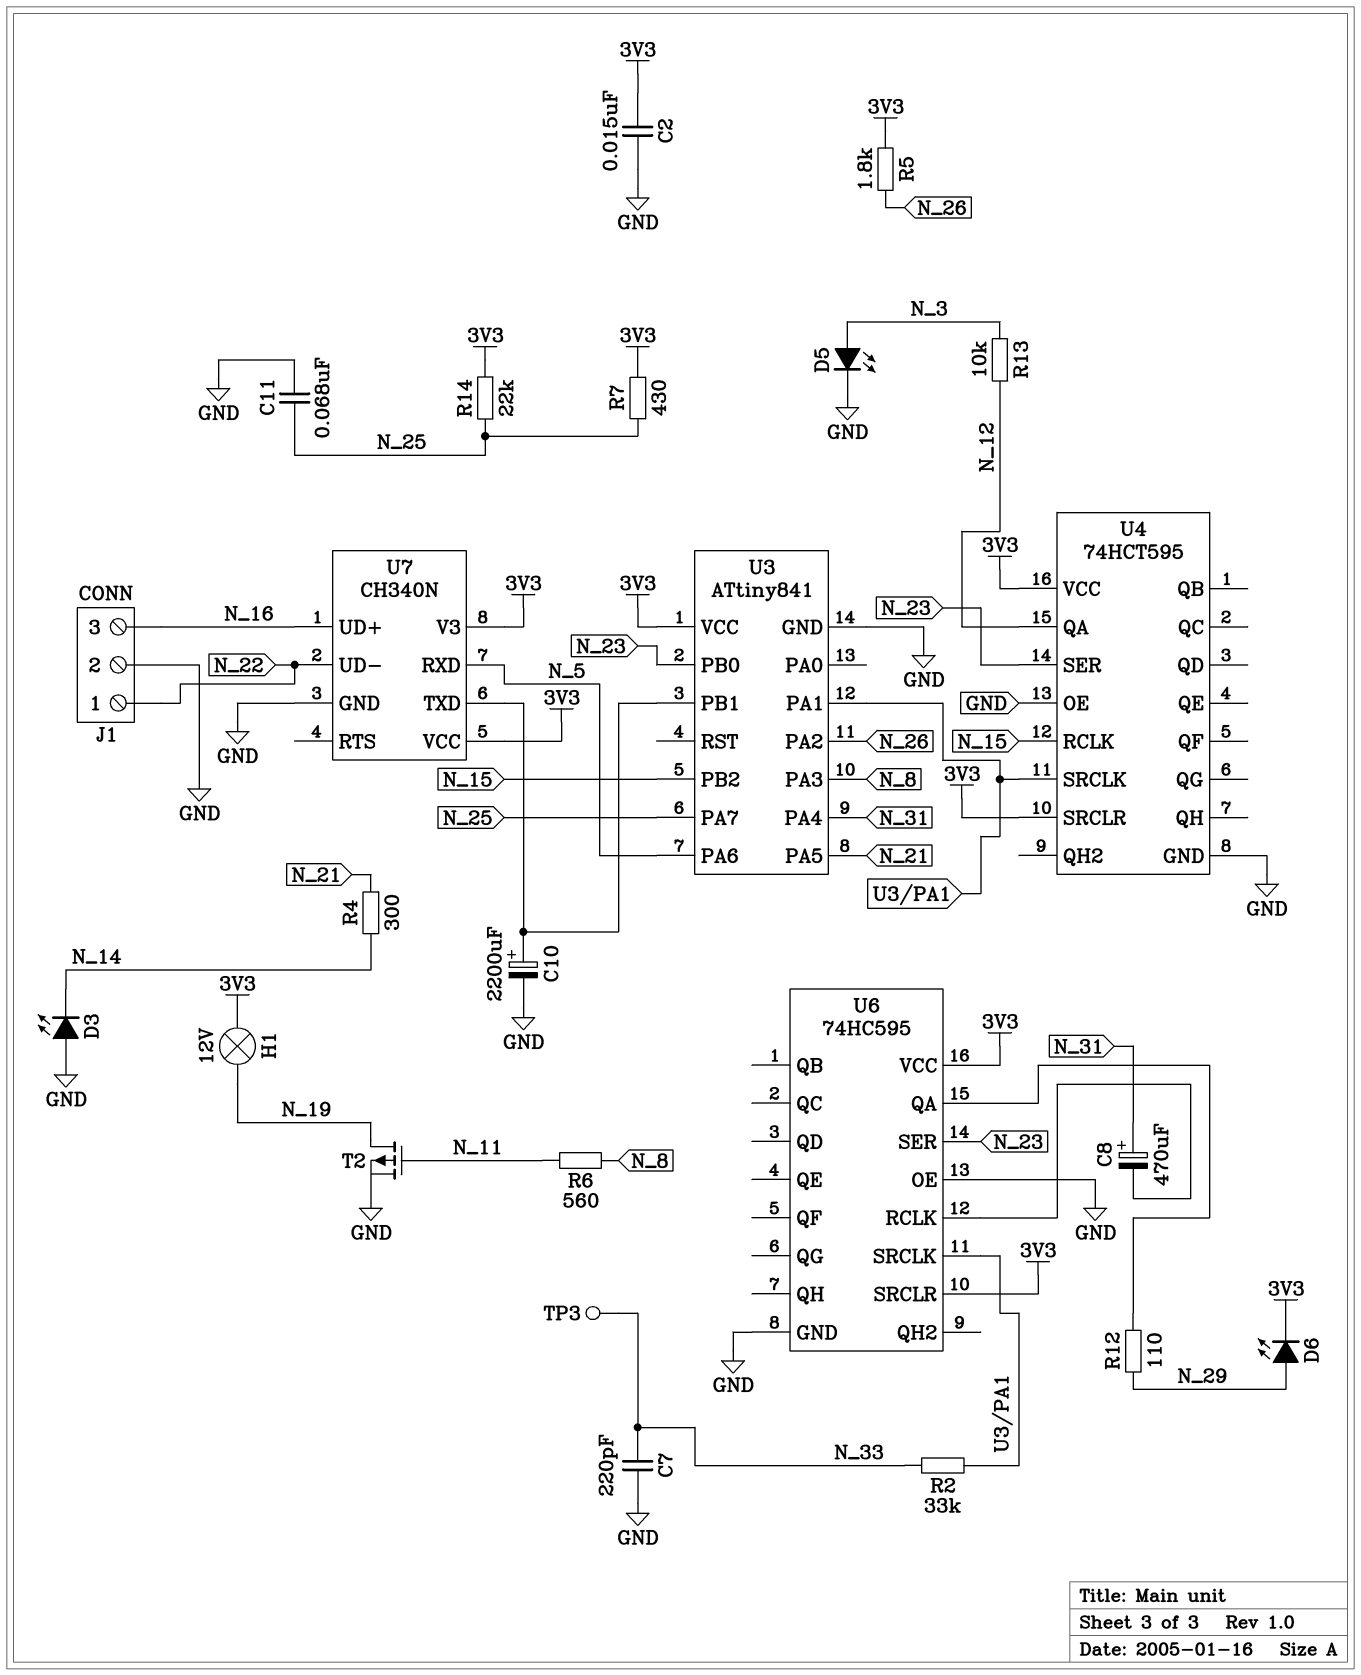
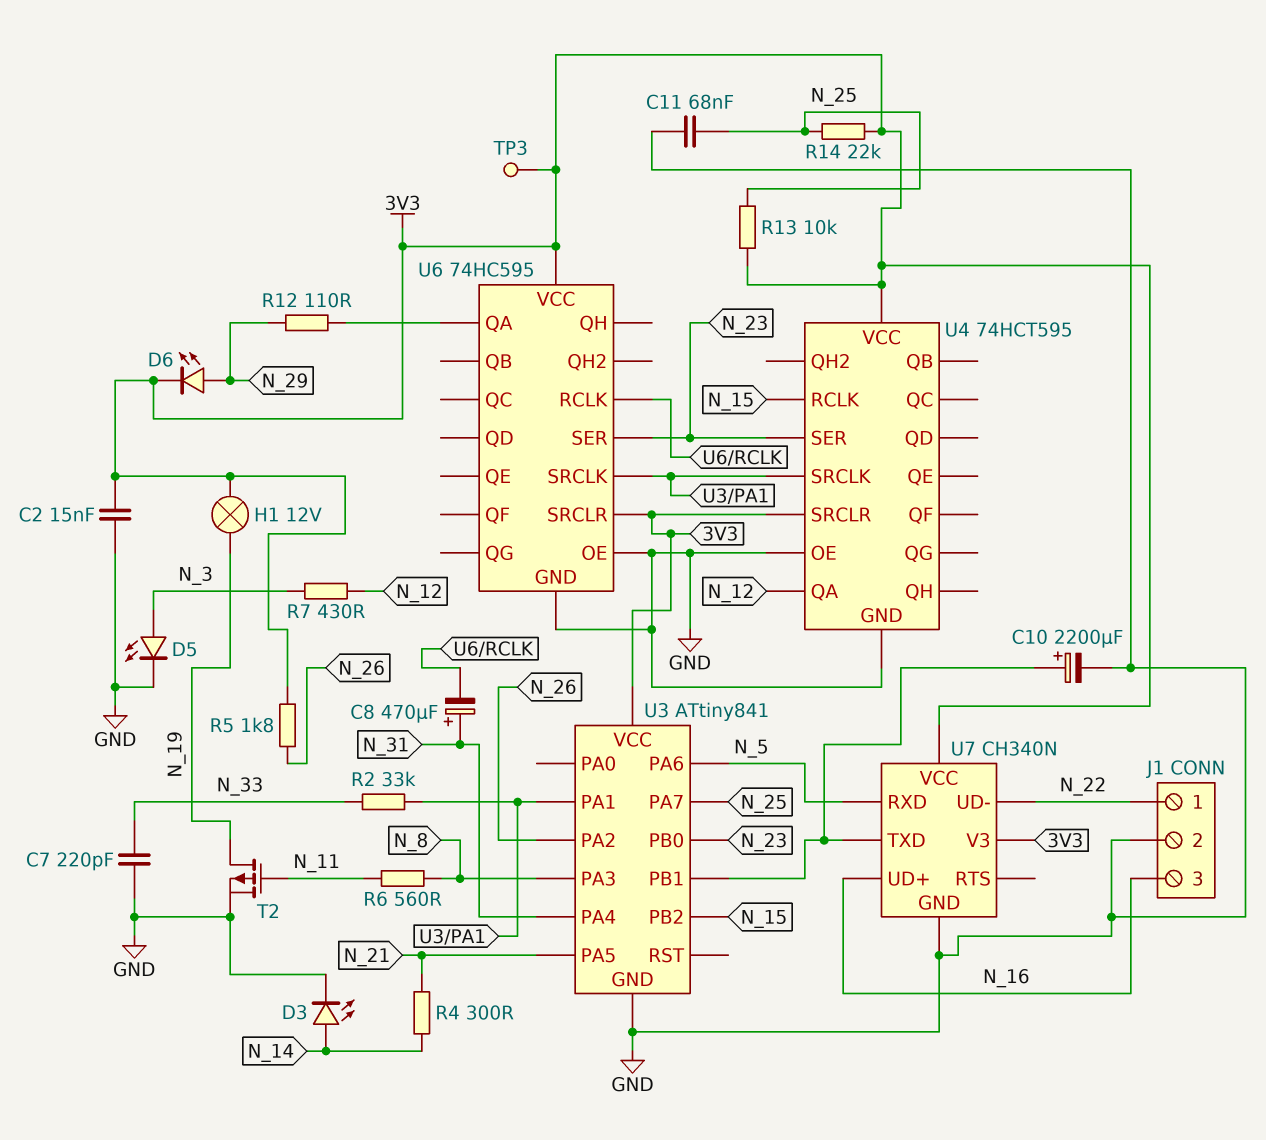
D3: LED (A GND, K N_14) -> LED (A N_14, K GND)
R7: 430 (3V3, N_25) -> 430 (N_3, N_12)
R13: 10k (N_3, N_12) -> 10k (3V3, N_25)
TP3: test point (N_33) -> test point (3V3)

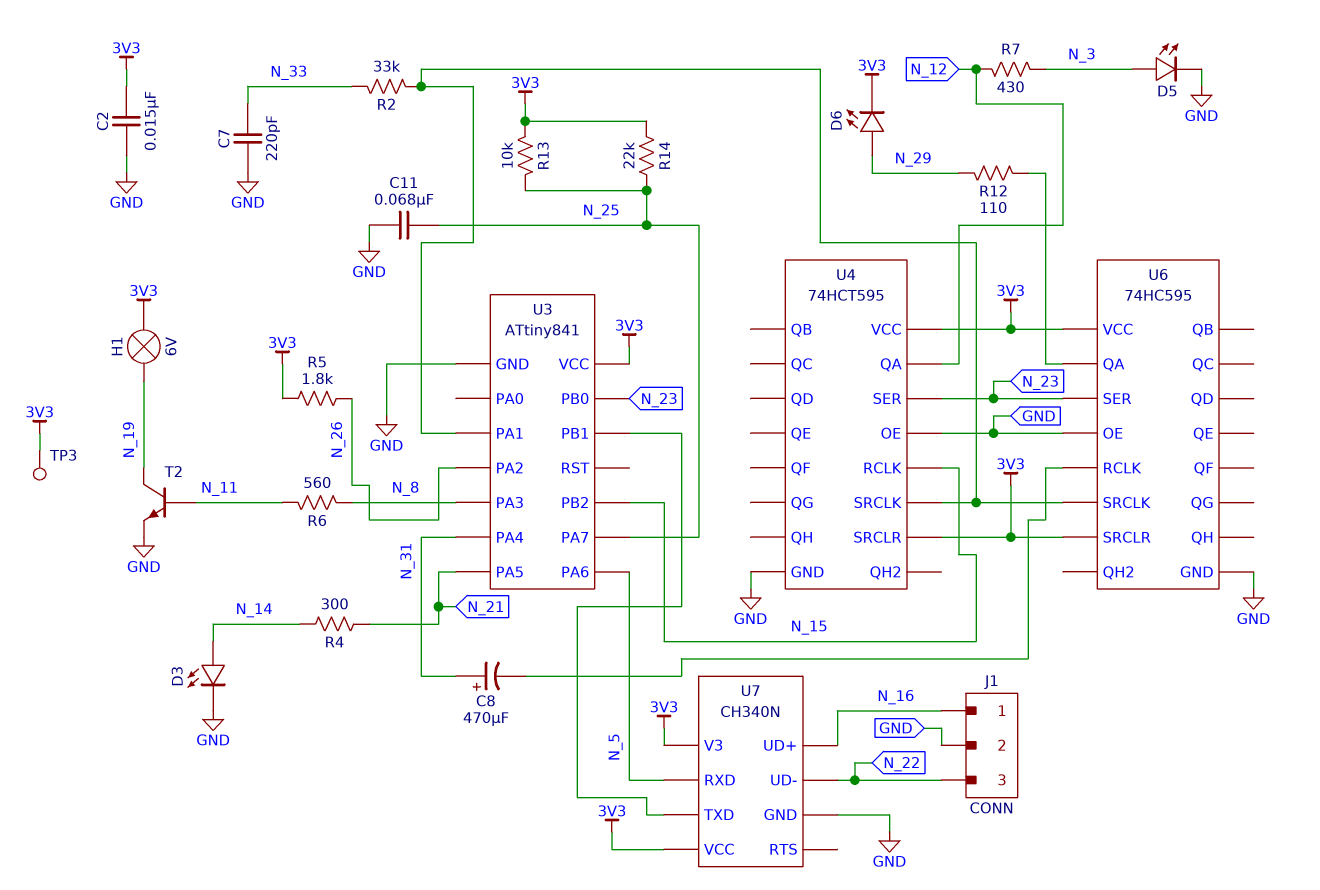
C10: 2200uF (plus U3/PB1, minus GND) -> none
H1: lamp 12V (3V3, N_19) -> lamp 6V (3V3, N_19)
J1 pin 1: N_22 -> N_16
J1 pin 3: N_16 -> N_22
T2: PMOS (G N_11, D N_19, S GND) -> NPN (B N_11, C N_19, E GND)

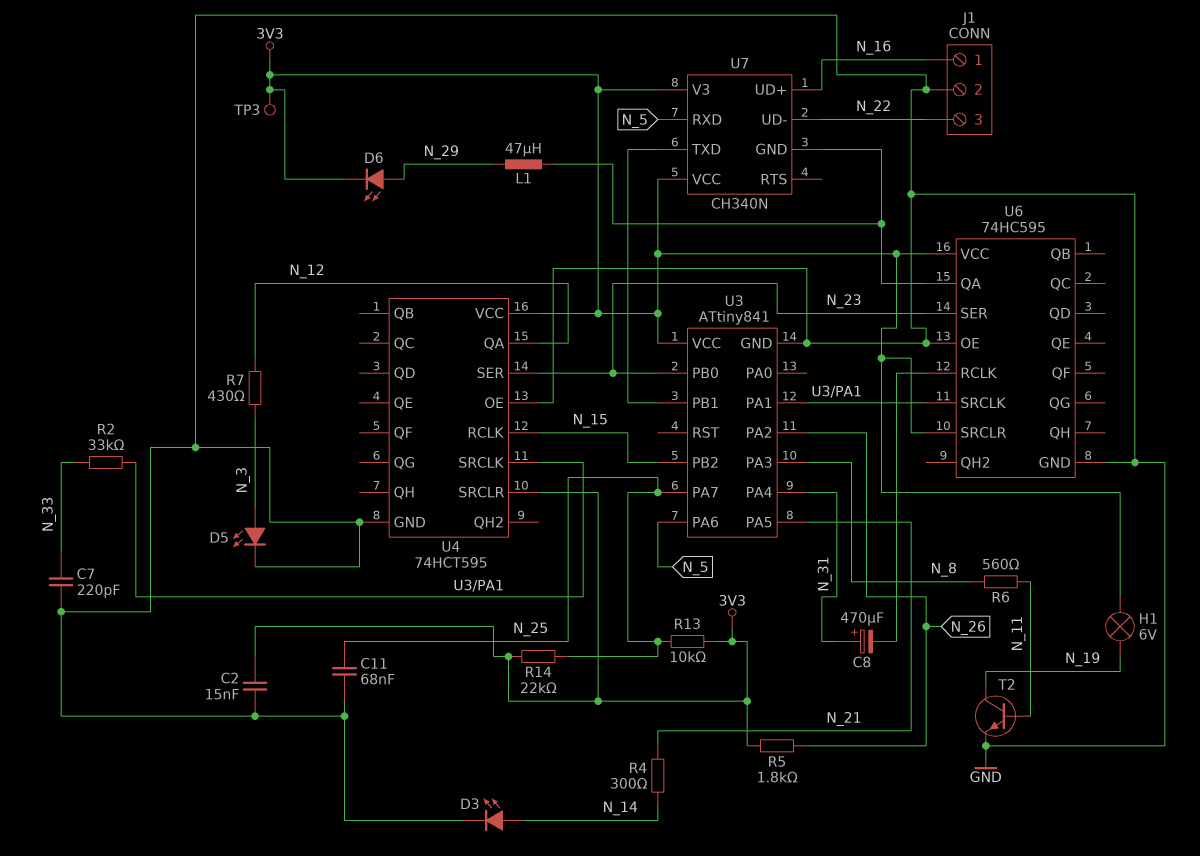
L1: none -> 47uH (N_29, U6/QA)
R12: 110 (N_29, U6/QA) -> none
U7 pin GND: GND -> U6/QA

